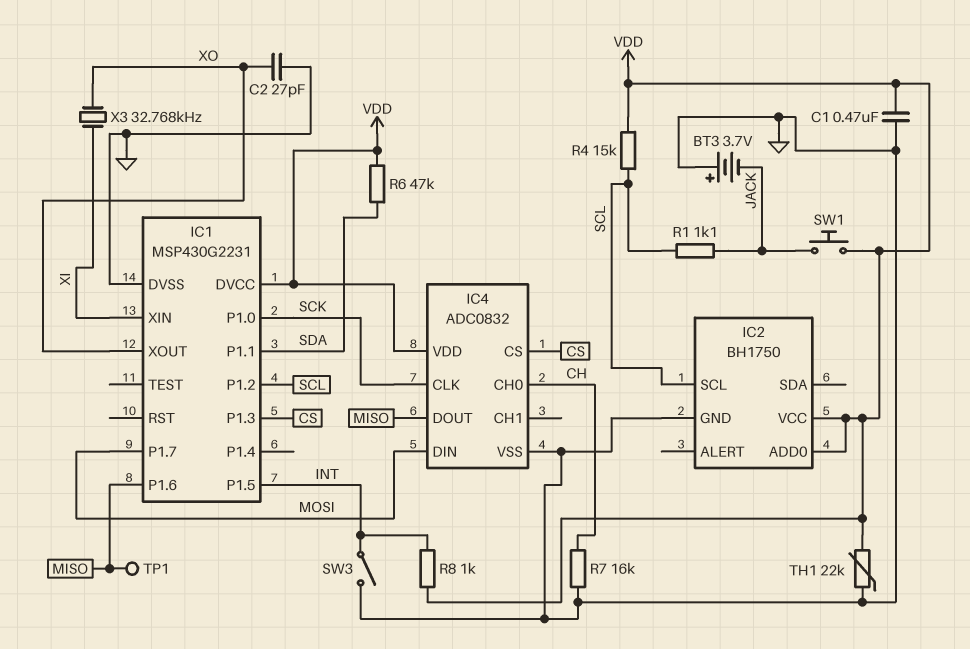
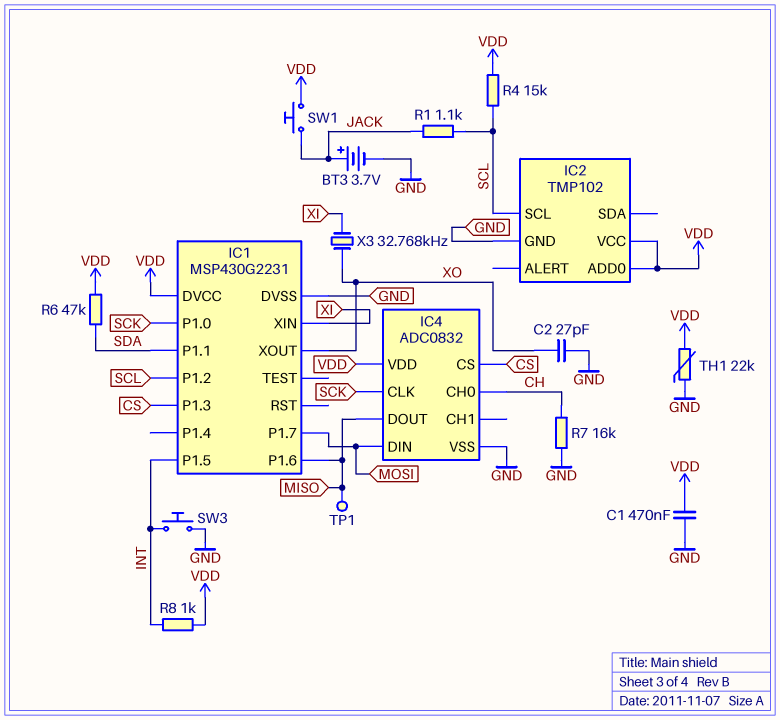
BT3: 3.7V (plus GND, minus JACK) -> 3.7V (plus JACK, minus GND)
IC2: BH1750 -> TMP102
SW3: switch (GND, INT) -> button (GND, INT)

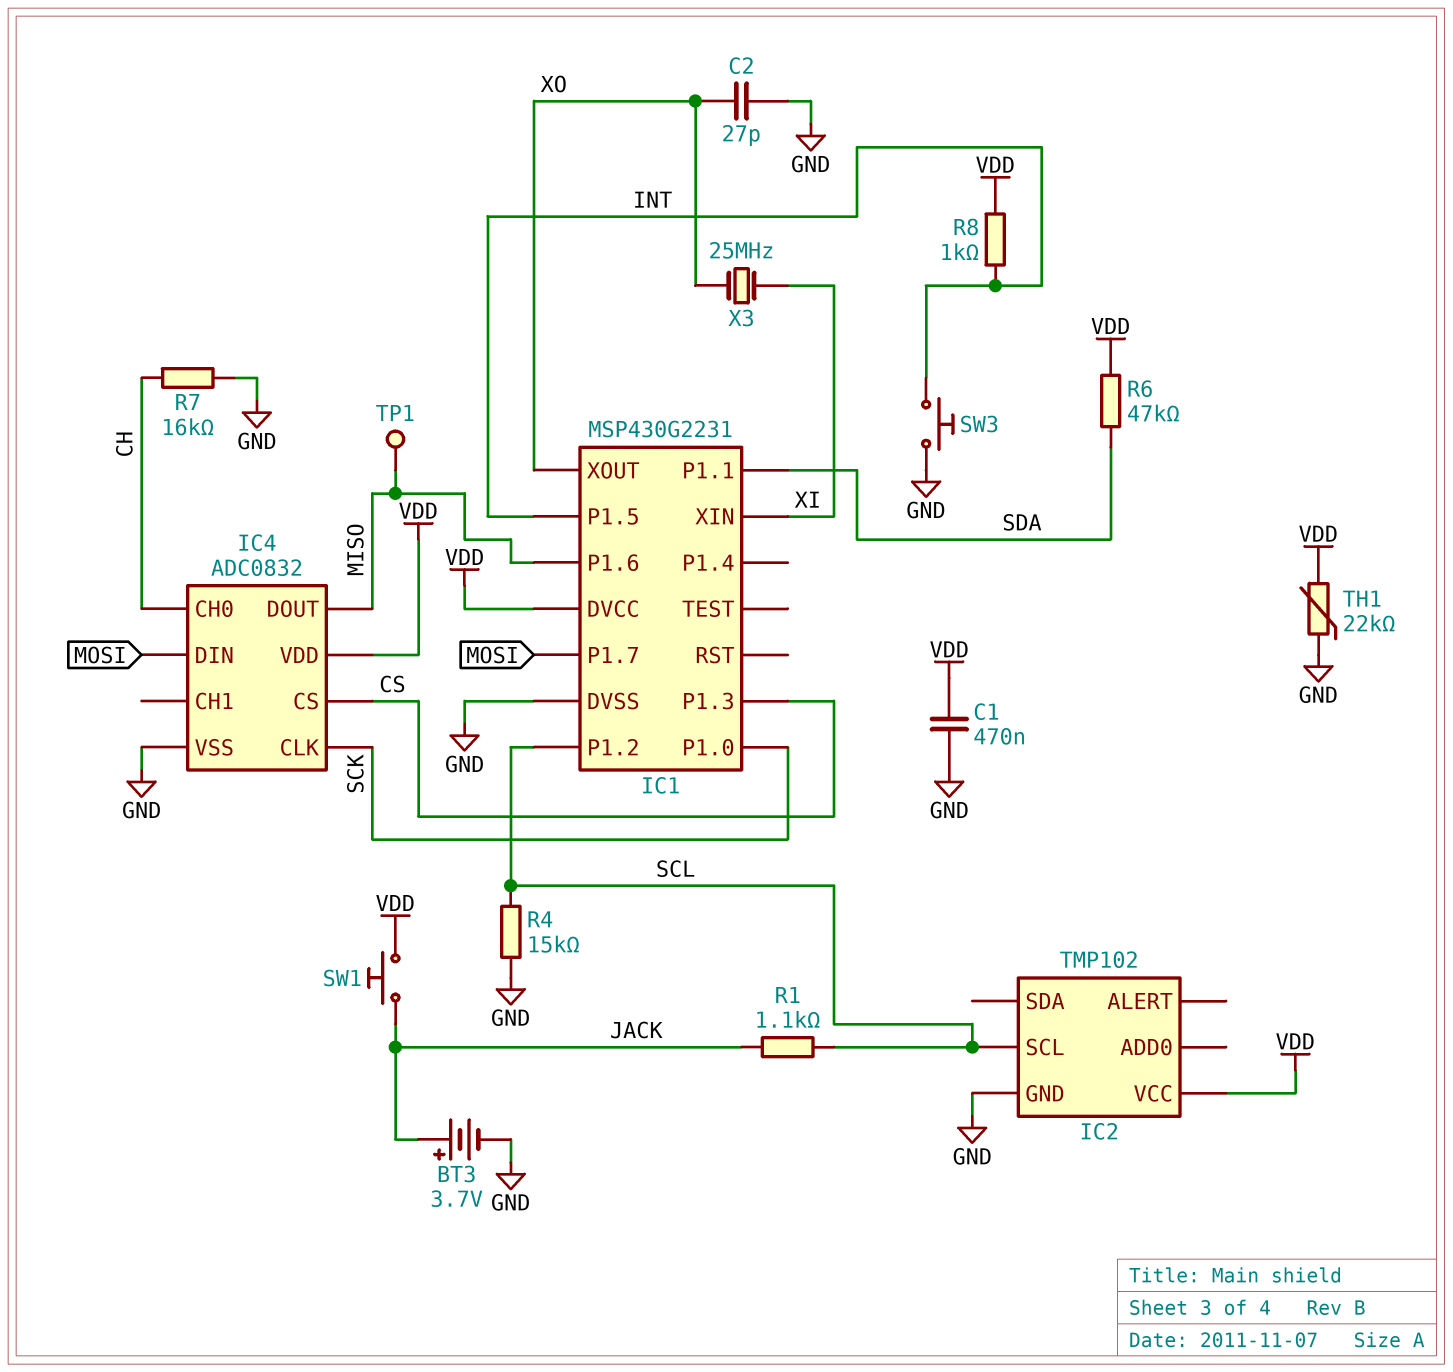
IC2 pin ADD0: VDD -> none
R4: 15k (SCL, VDD) -> 15k (GND, SCL)
X3: 32.768kHz (XI, XO) -> 25MHz (XI, XO)

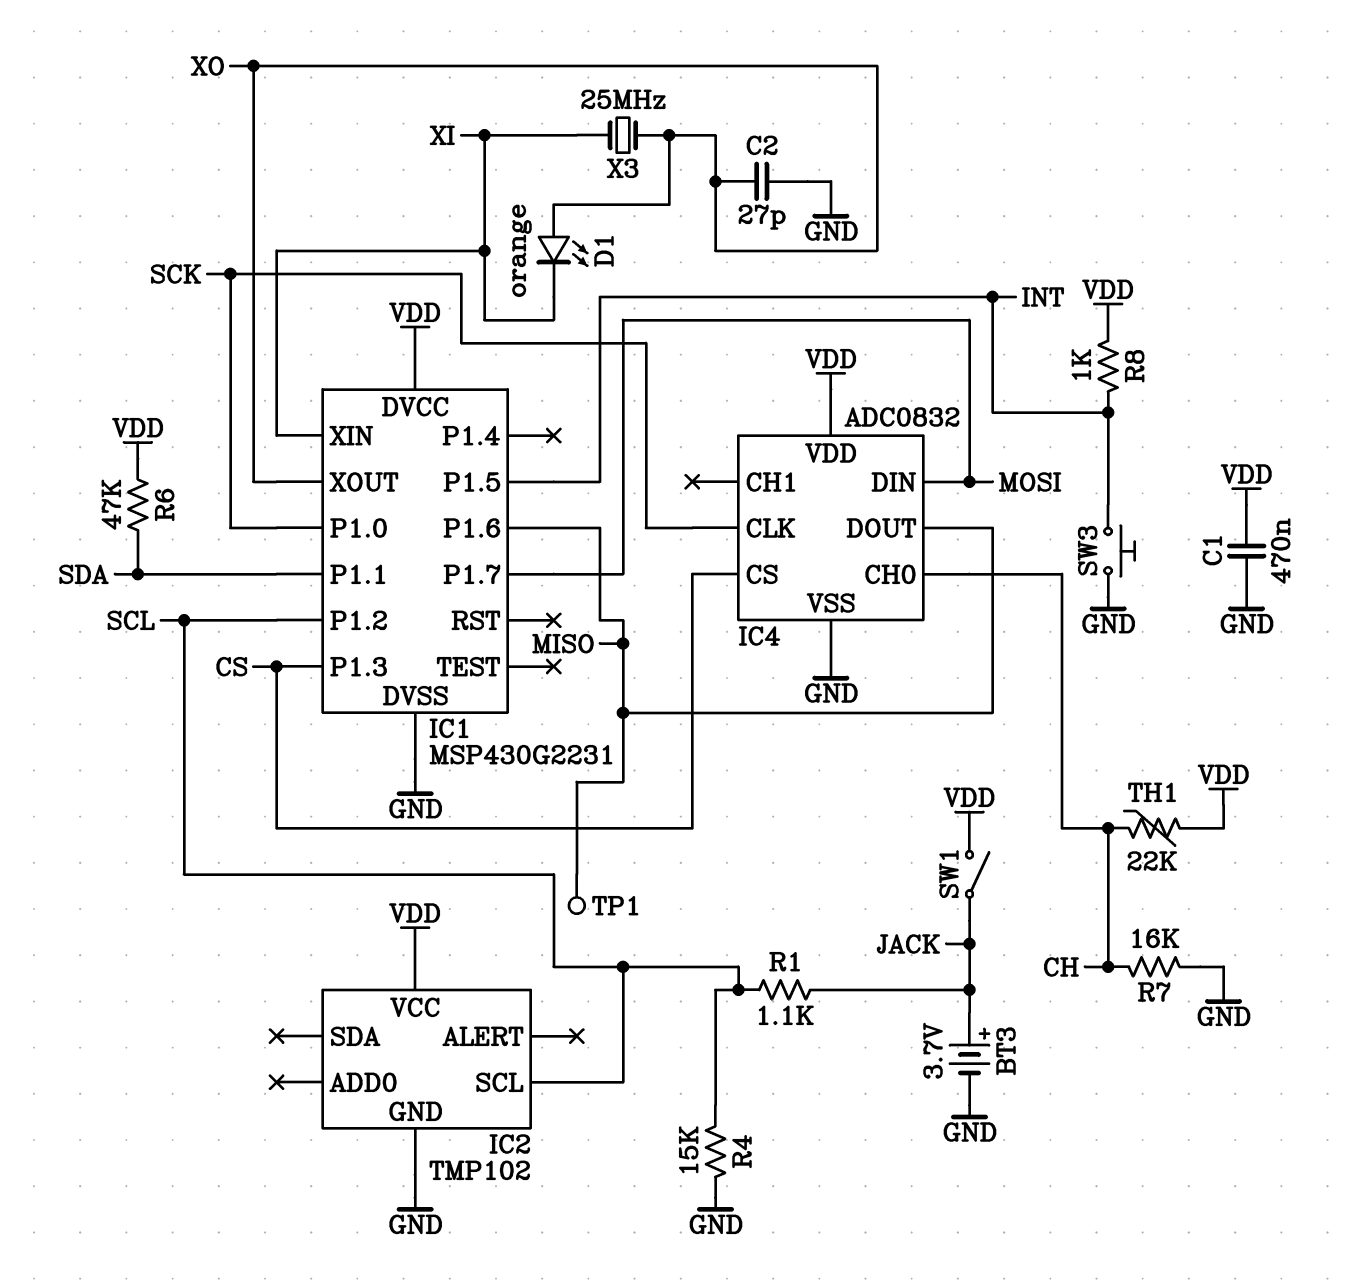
D1: none -> LED orange (A XO, K XI)
SW1: button (JACK, VDD) -> switch (JACK, VDD)
TH1: 22k (GND, VDD) -> 22k (CH, VDD)

